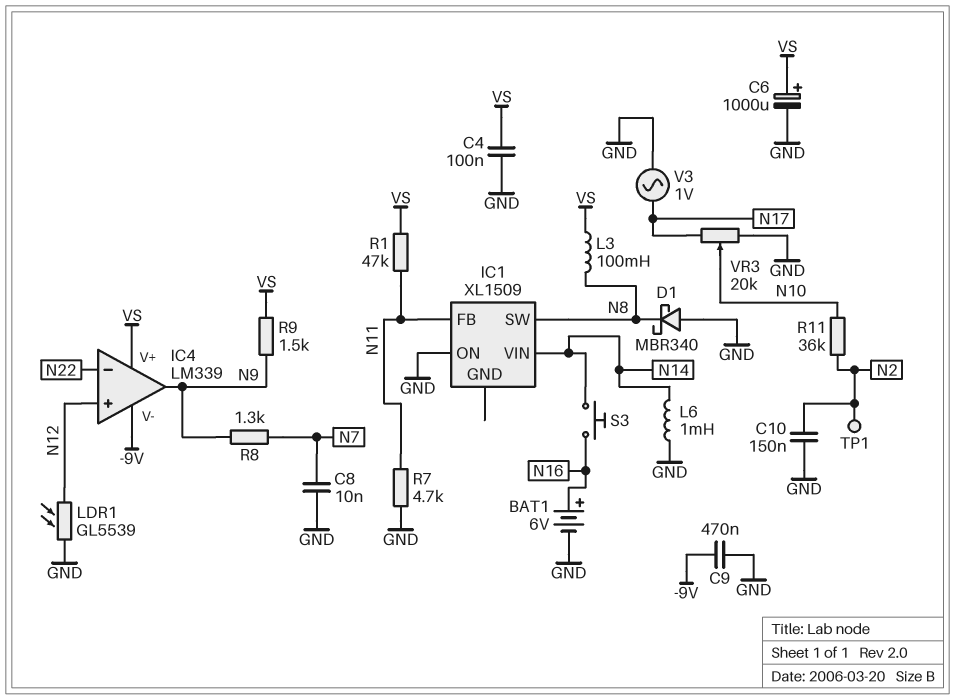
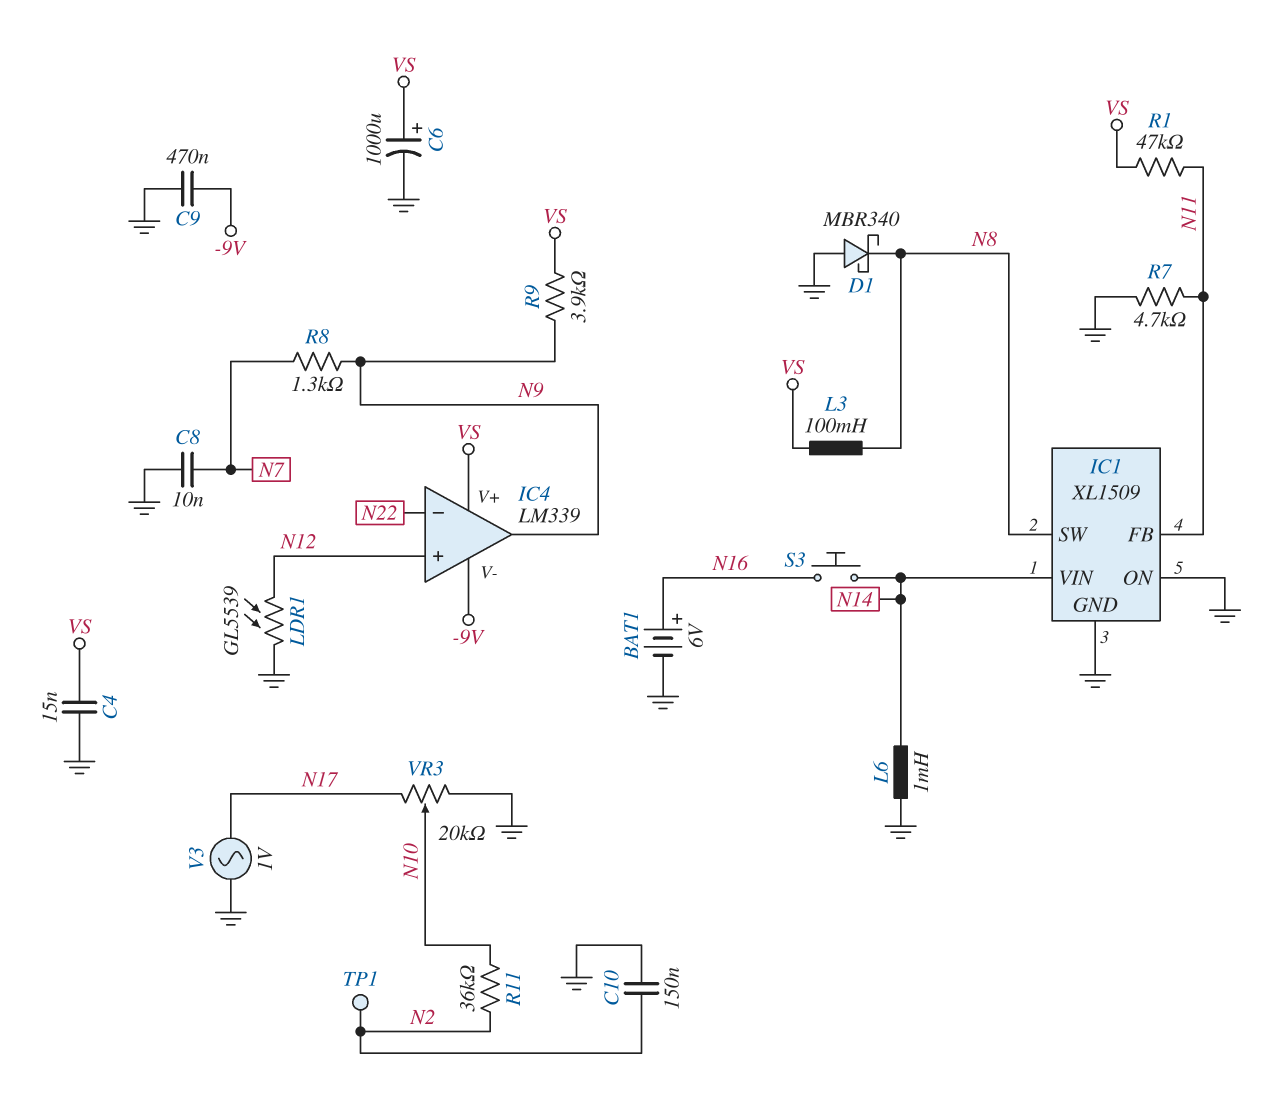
C4: 100nF (GND, VS) -> 15nF (GND, VS)
IC1 pin GND: none -> GND
R9: 1.5k (N9, VS) -> 3.9k (N9, VS)

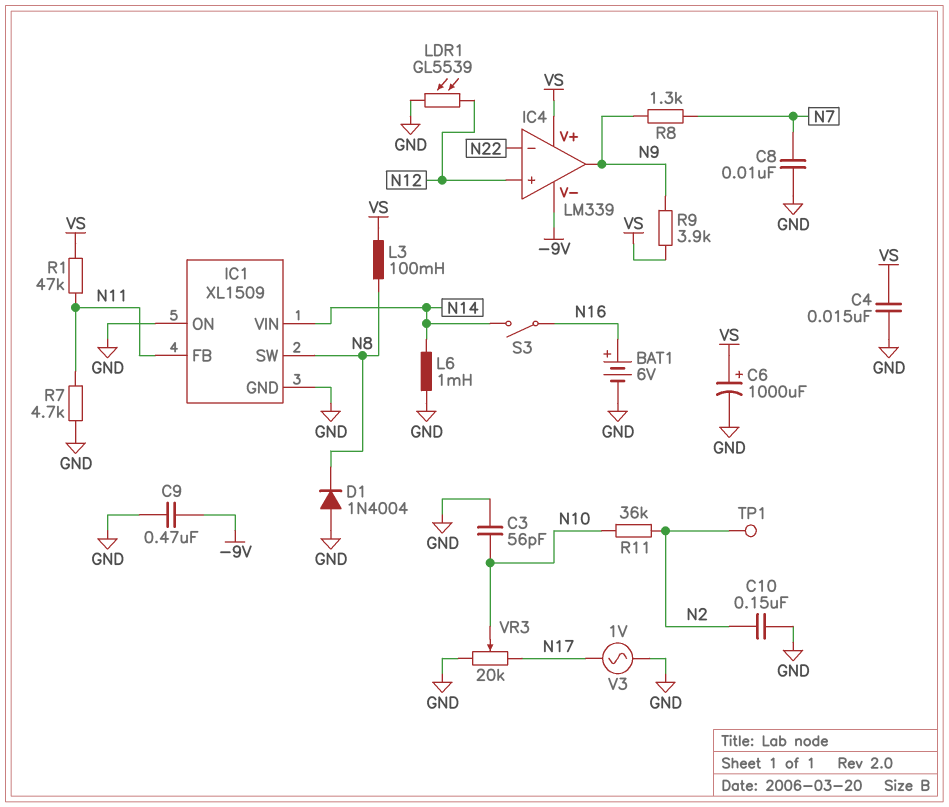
C3: none -> 56pF (GND, N10)
D1: schottky MBR340 (A GND, K N8) -> diode 1N4004 (A GND, K N8)
S3: button (N14, N16) -> switch (N14, N16)

